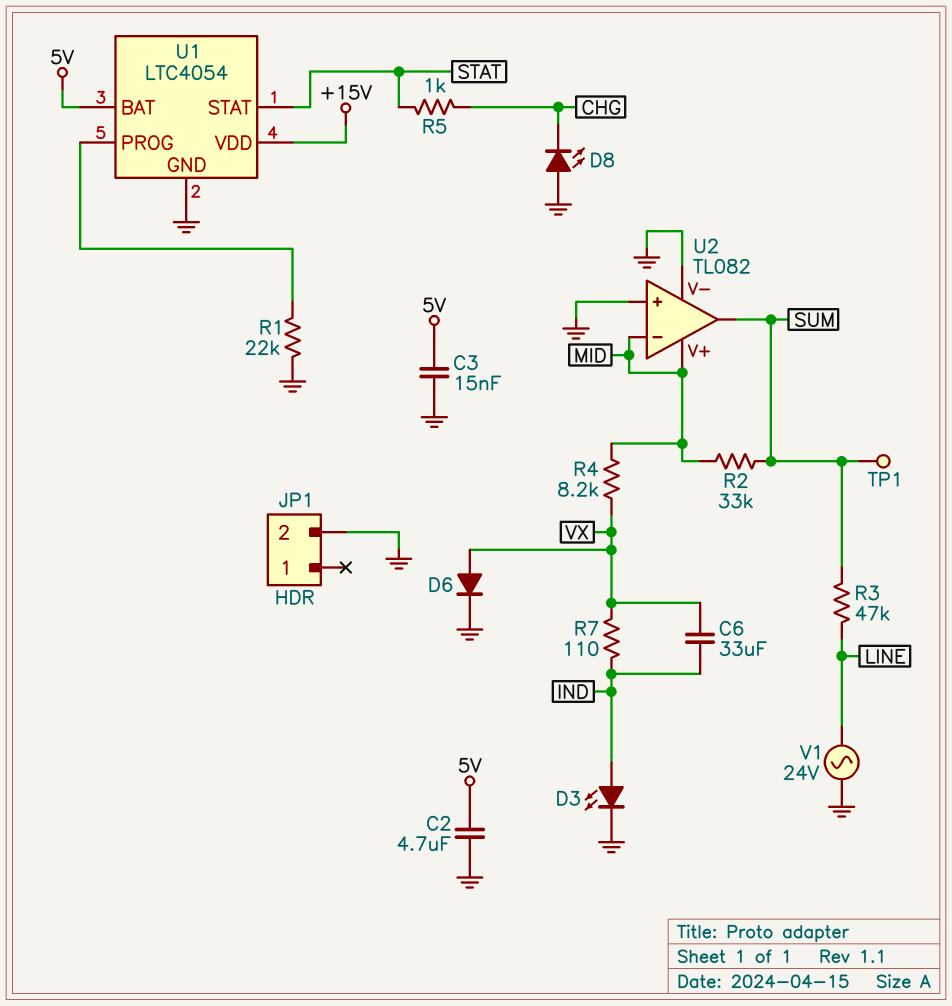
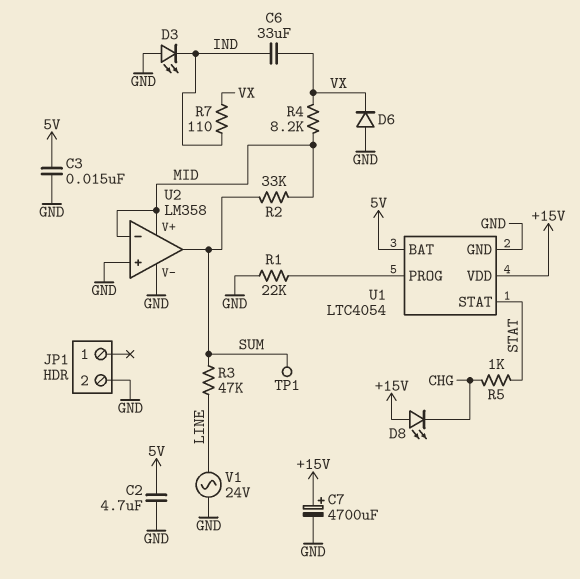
C7: none -> 4700uF (plus +15V, minus GND)
D3: LED (A IND, K GND) -> LED (A GND, K IND)
D6: diode (A VX, K GND) -> diode (A GND, K VX)
D8: LED (A GND, K CHG) -> LED (A +15V, K CHG)
U2: TL082 -> LM358

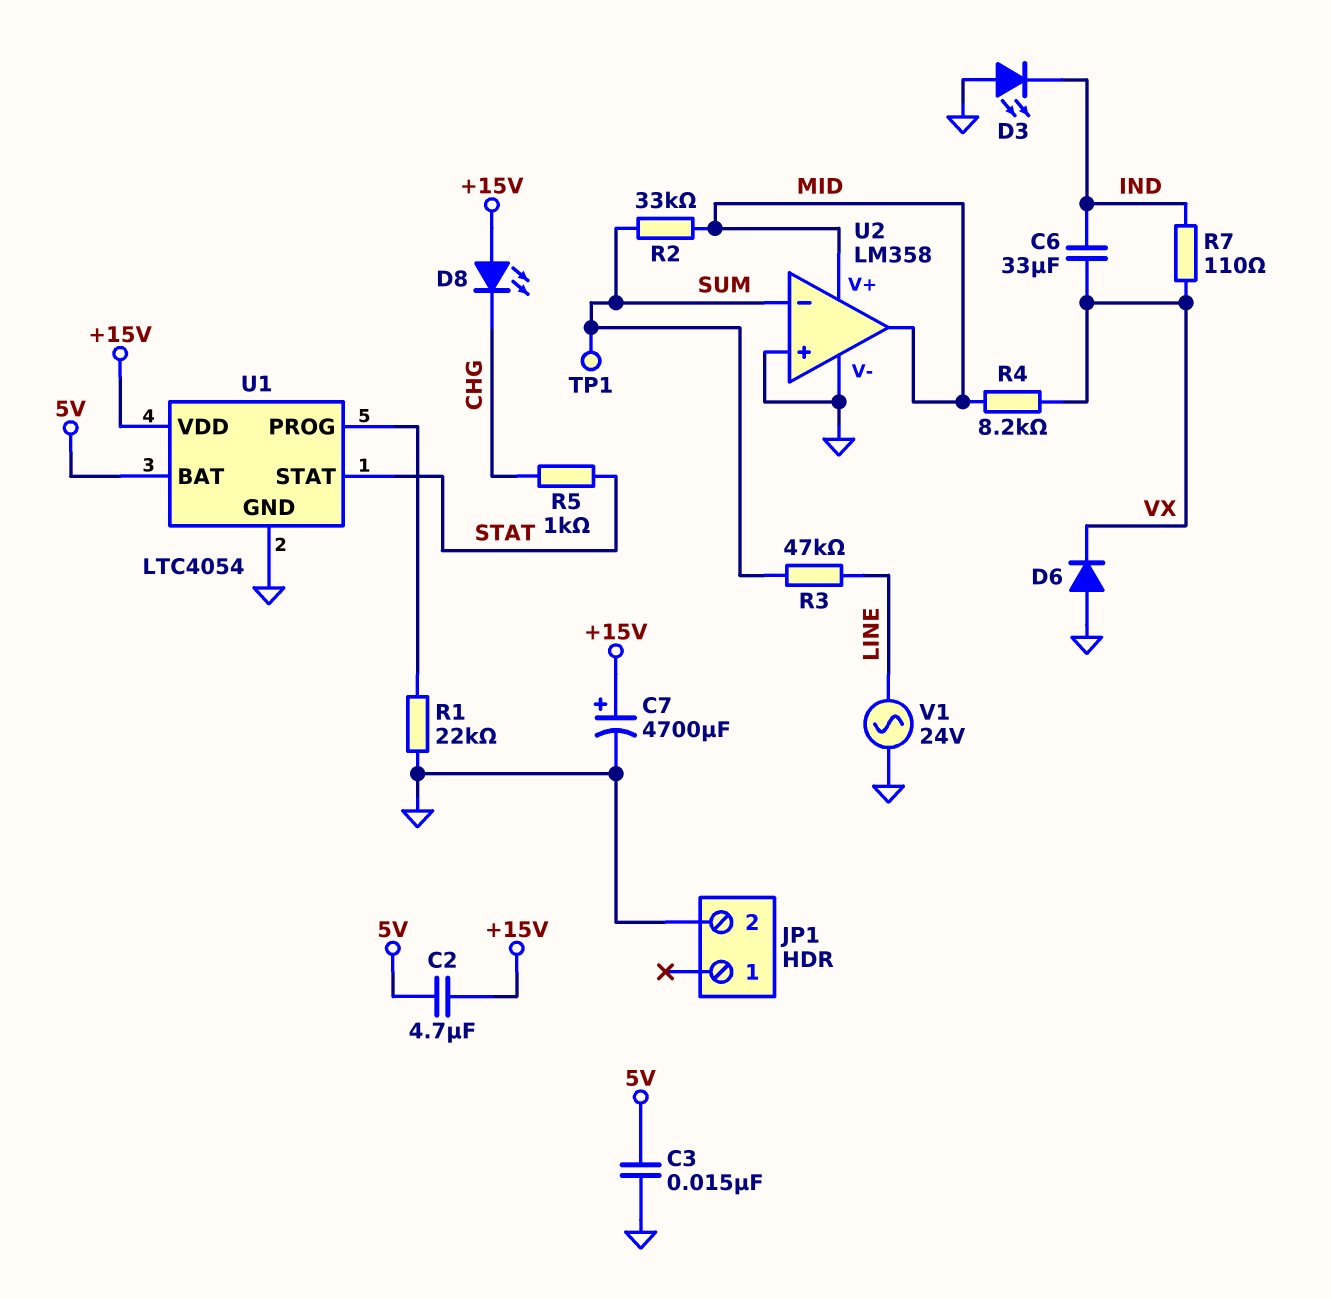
C2: 4.7uF (5V, GND) -> 4.7uF (+15V, 5V)
U2 pin in-: MID -> SUM
U2 pin out: SUM -> MID

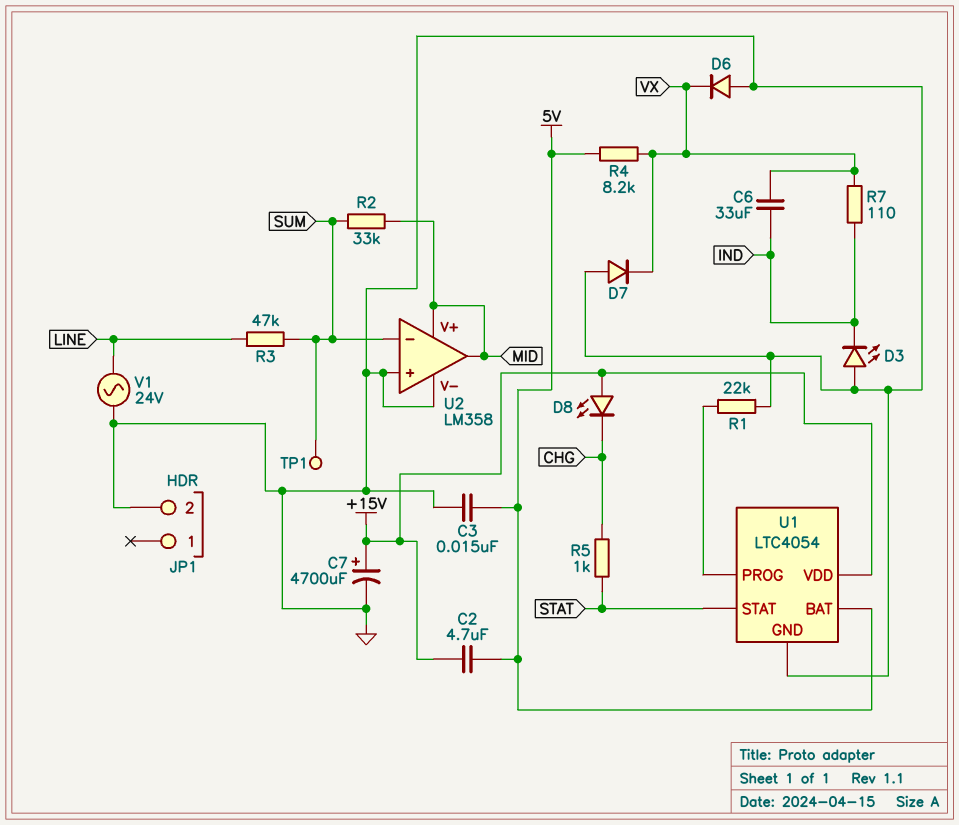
D7: none -> diode (A GND, K VX)
R4: 8.2k (MID, VX) -> 8.2k (5V, VX)

